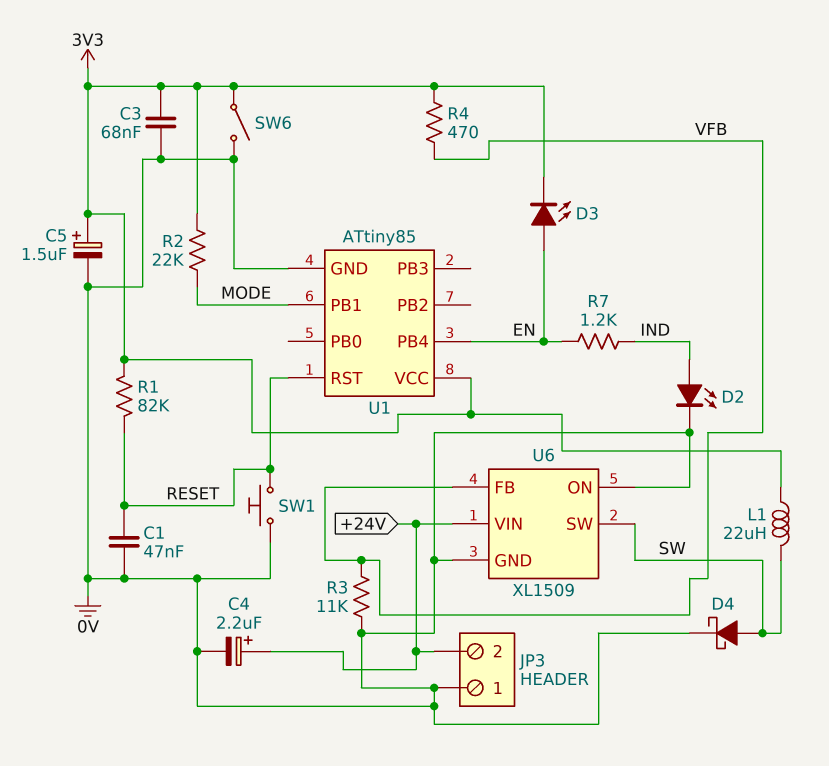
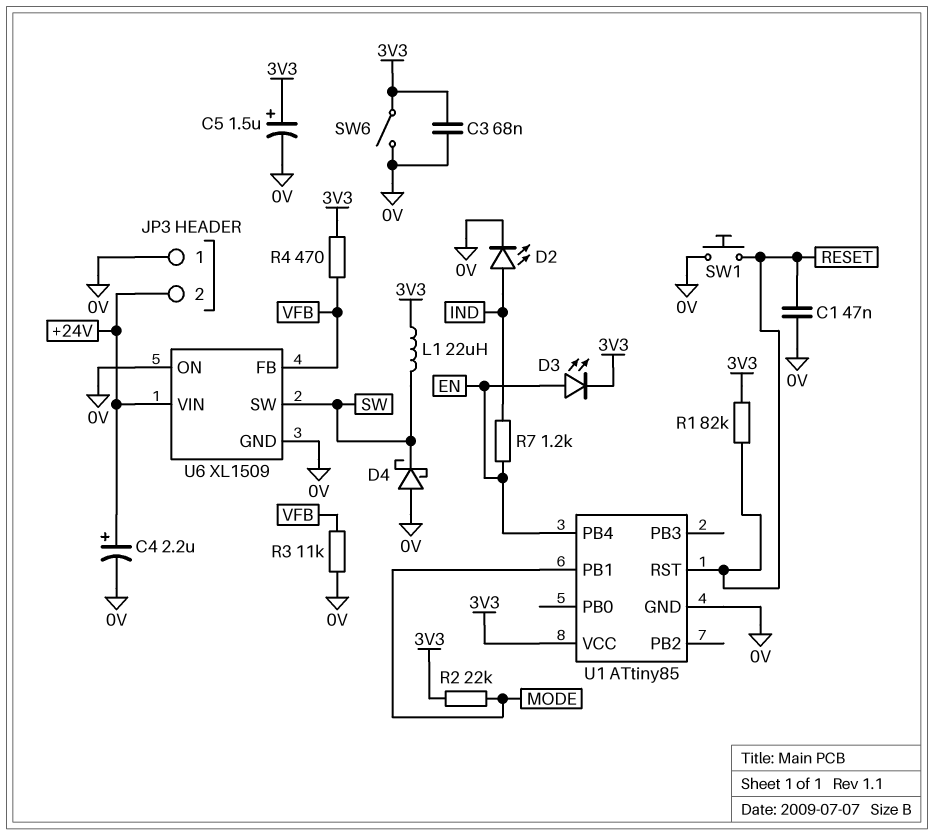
D4: schottky (A SW, K 0V) -> schottky (A 0V, K SW)

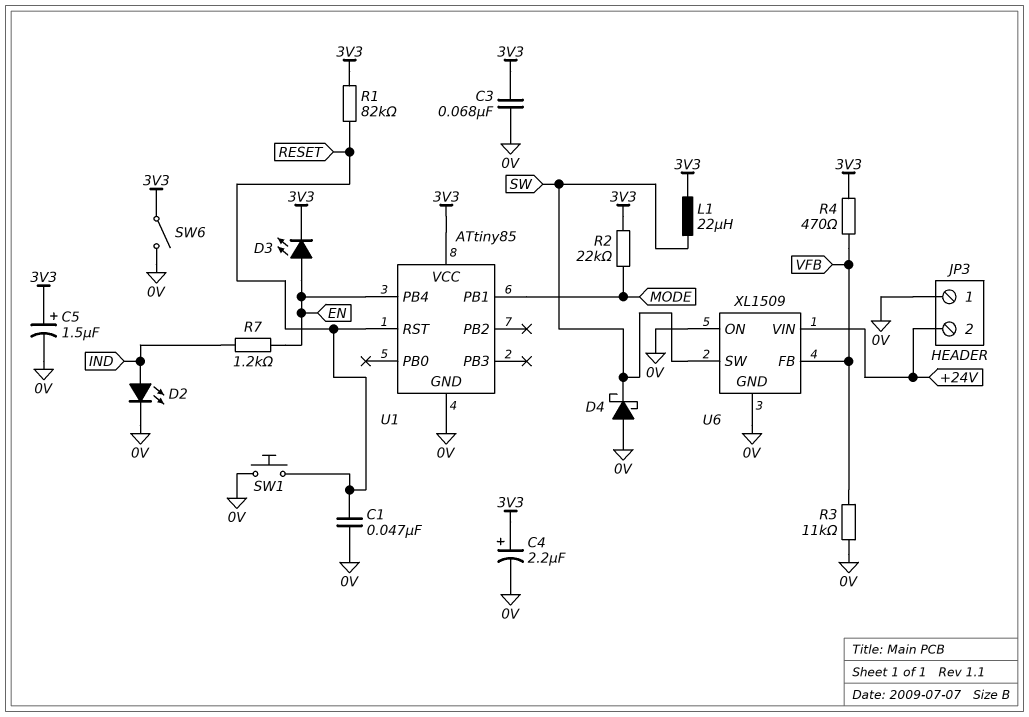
C4: 2.2uF (plus +24V, minus 0V) -> 2.2uF (plus 3V3, minus 0V)

